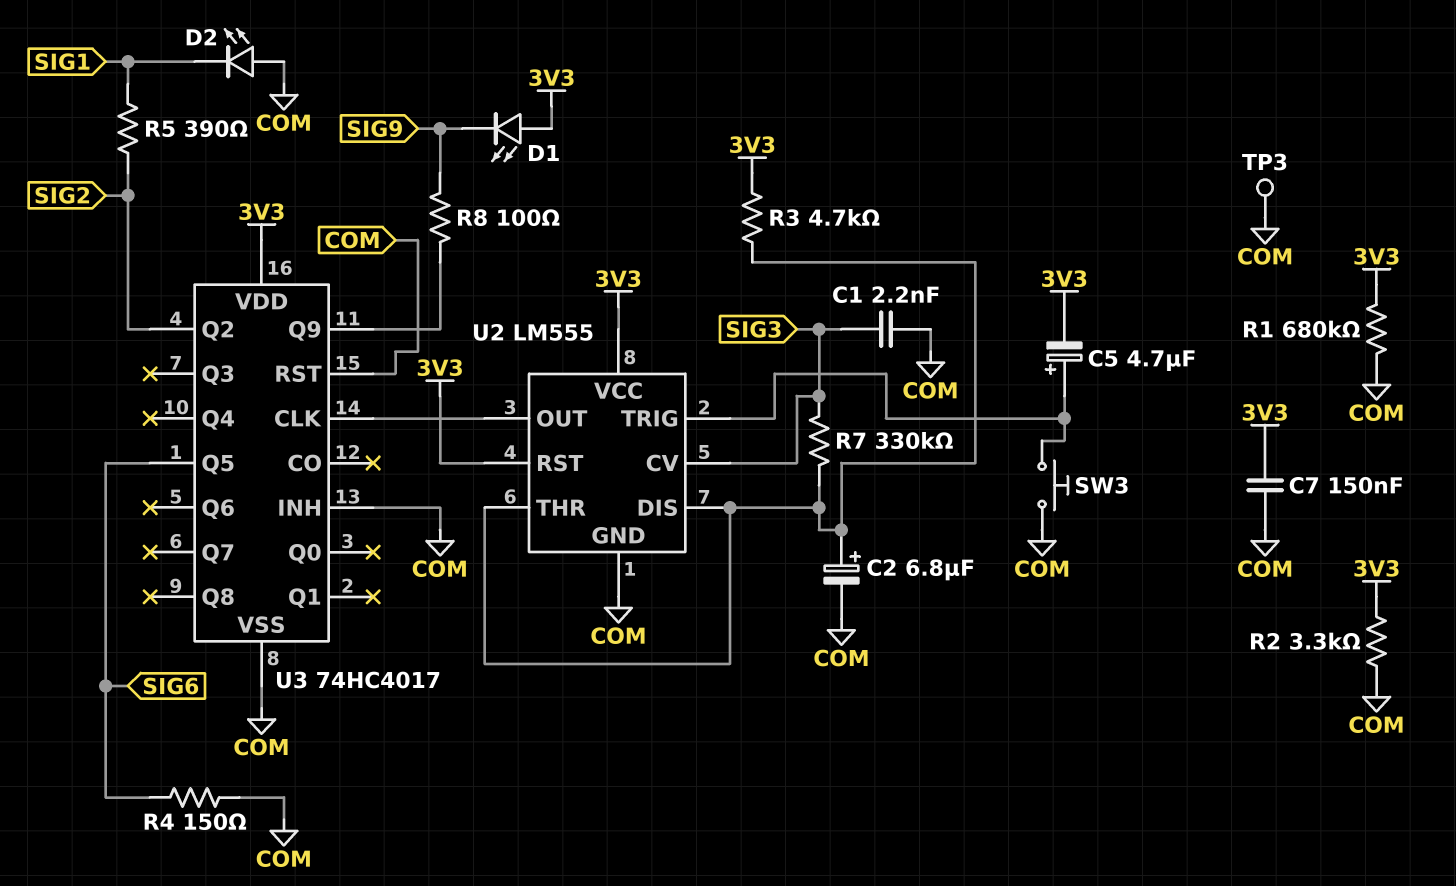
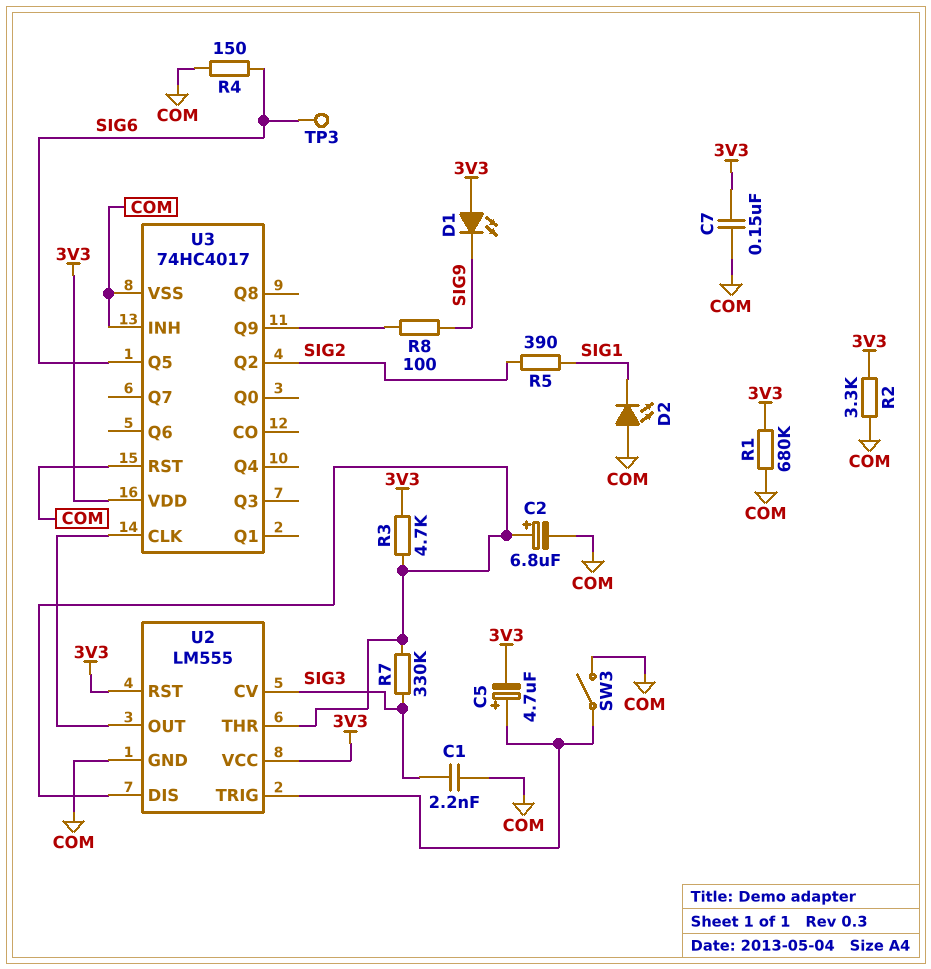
SW3: button (COM, U2/TRIG) -> switch (COM, U2/TRIG)
TP3: test point (COM) -> test point (SIG6)

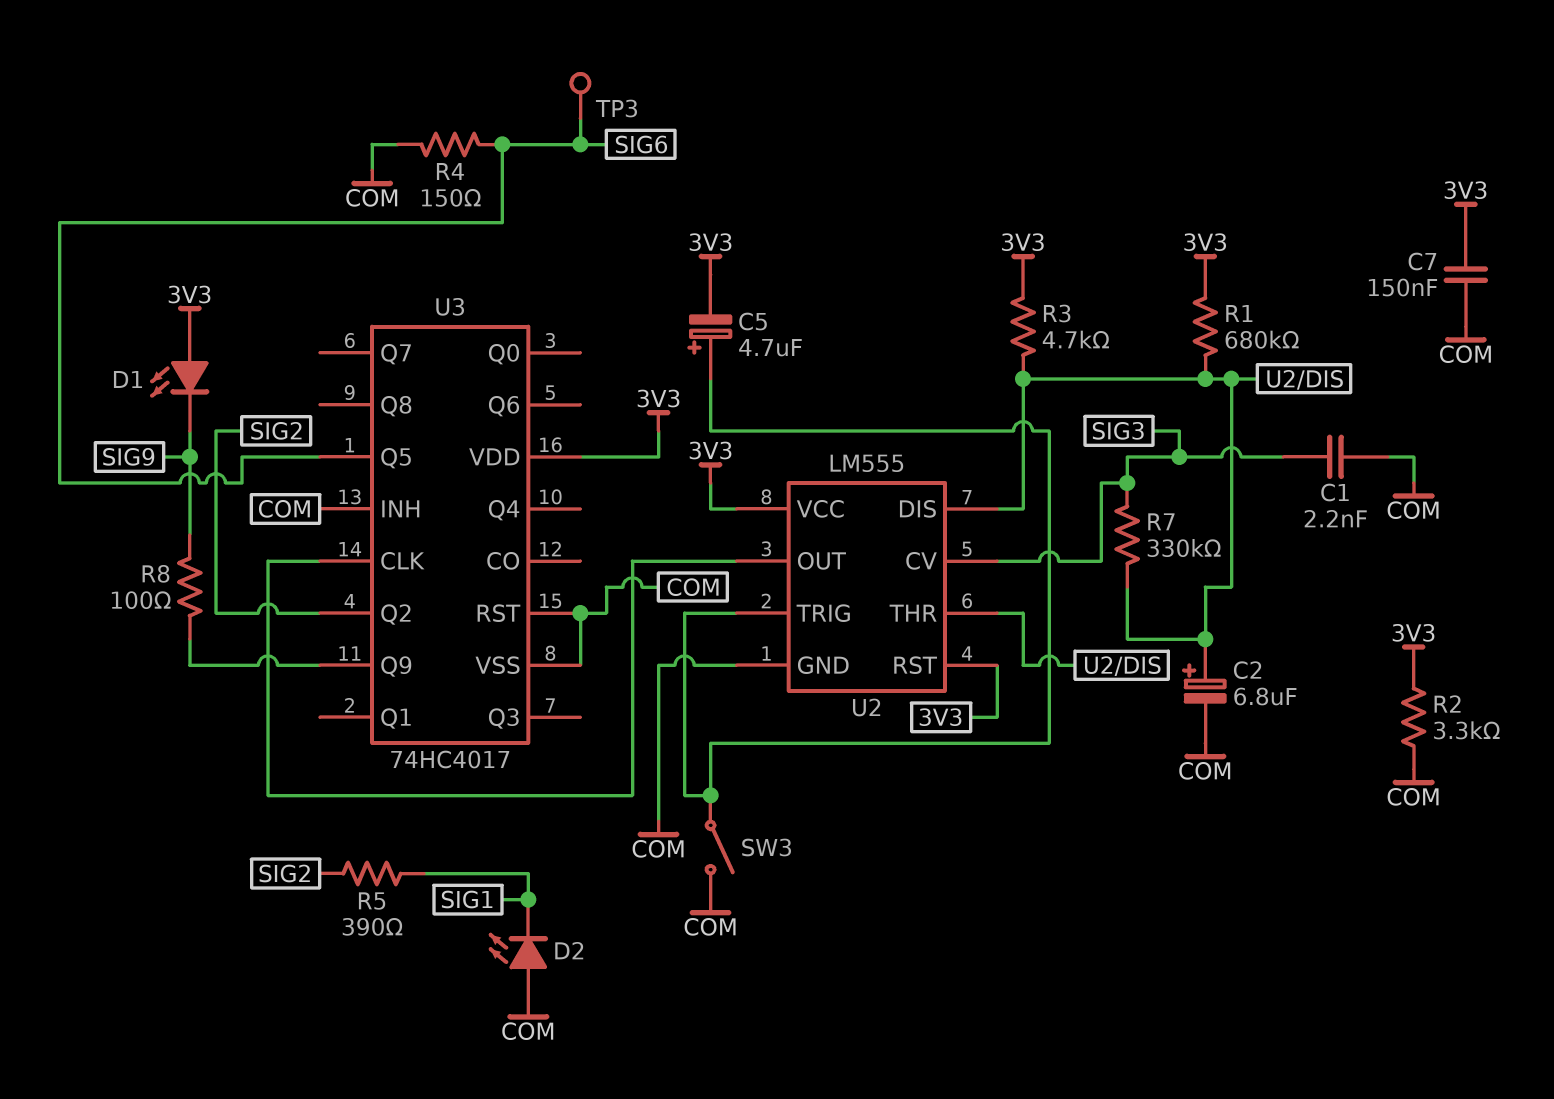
R1: 680k (3V3, COM) -> 680k (3V3, U2/DIS)

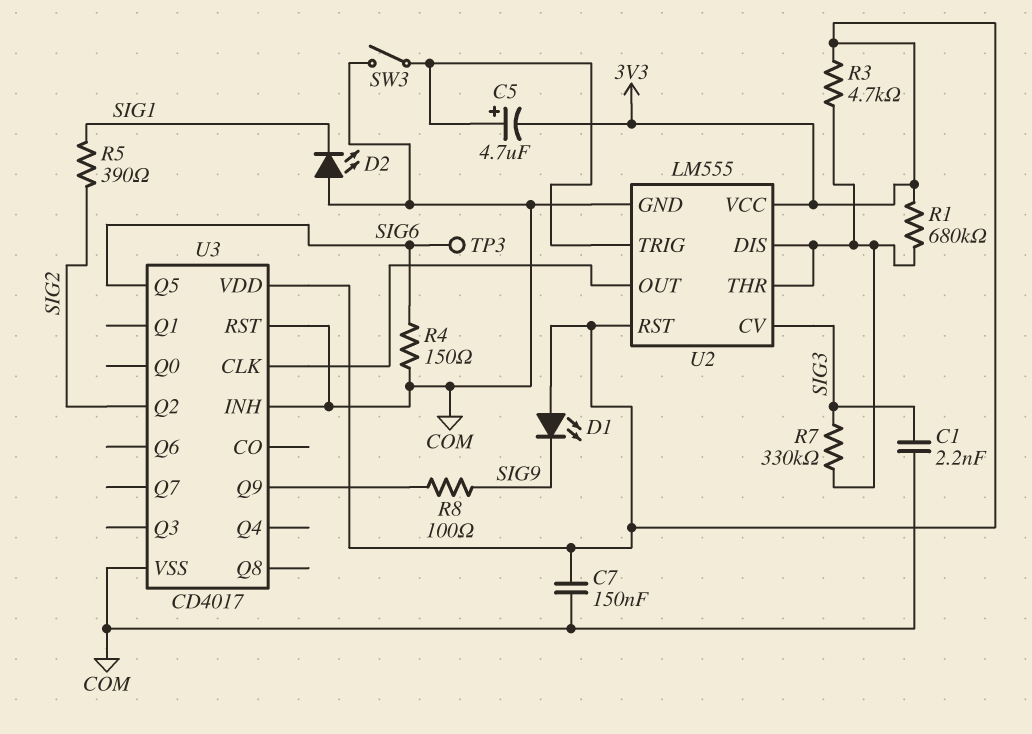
C2: 6.8uF (plus U2/DIS, minus COM) -> none
R2: 3.3k (3V3, COM) -> none
U3: 74HC4017 -> CD4017

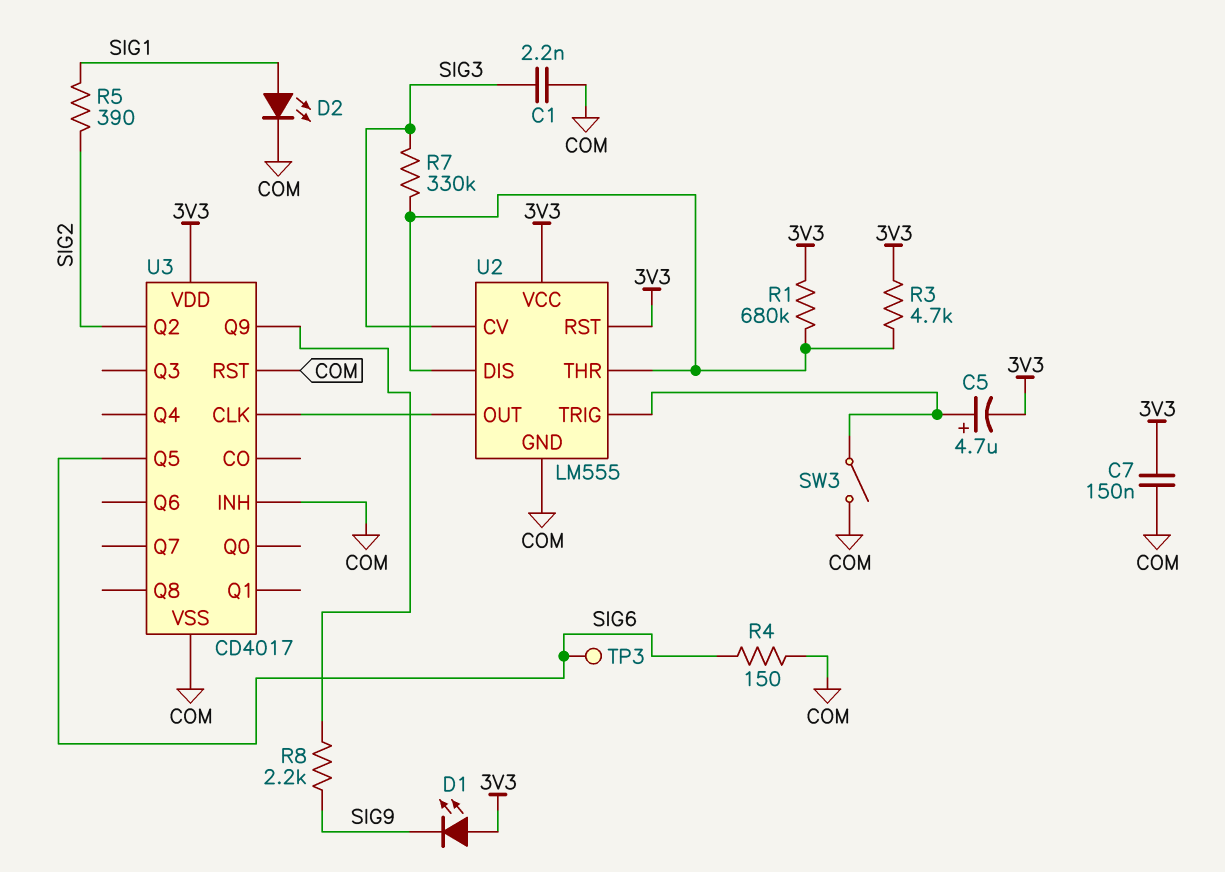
D2: LED (A COM, K SIG1) -> LED (A SIG1, K COM)
R8: 100 (SIG9, U3/Q9) -> 2.2k (SIG9, U3/Q9)

